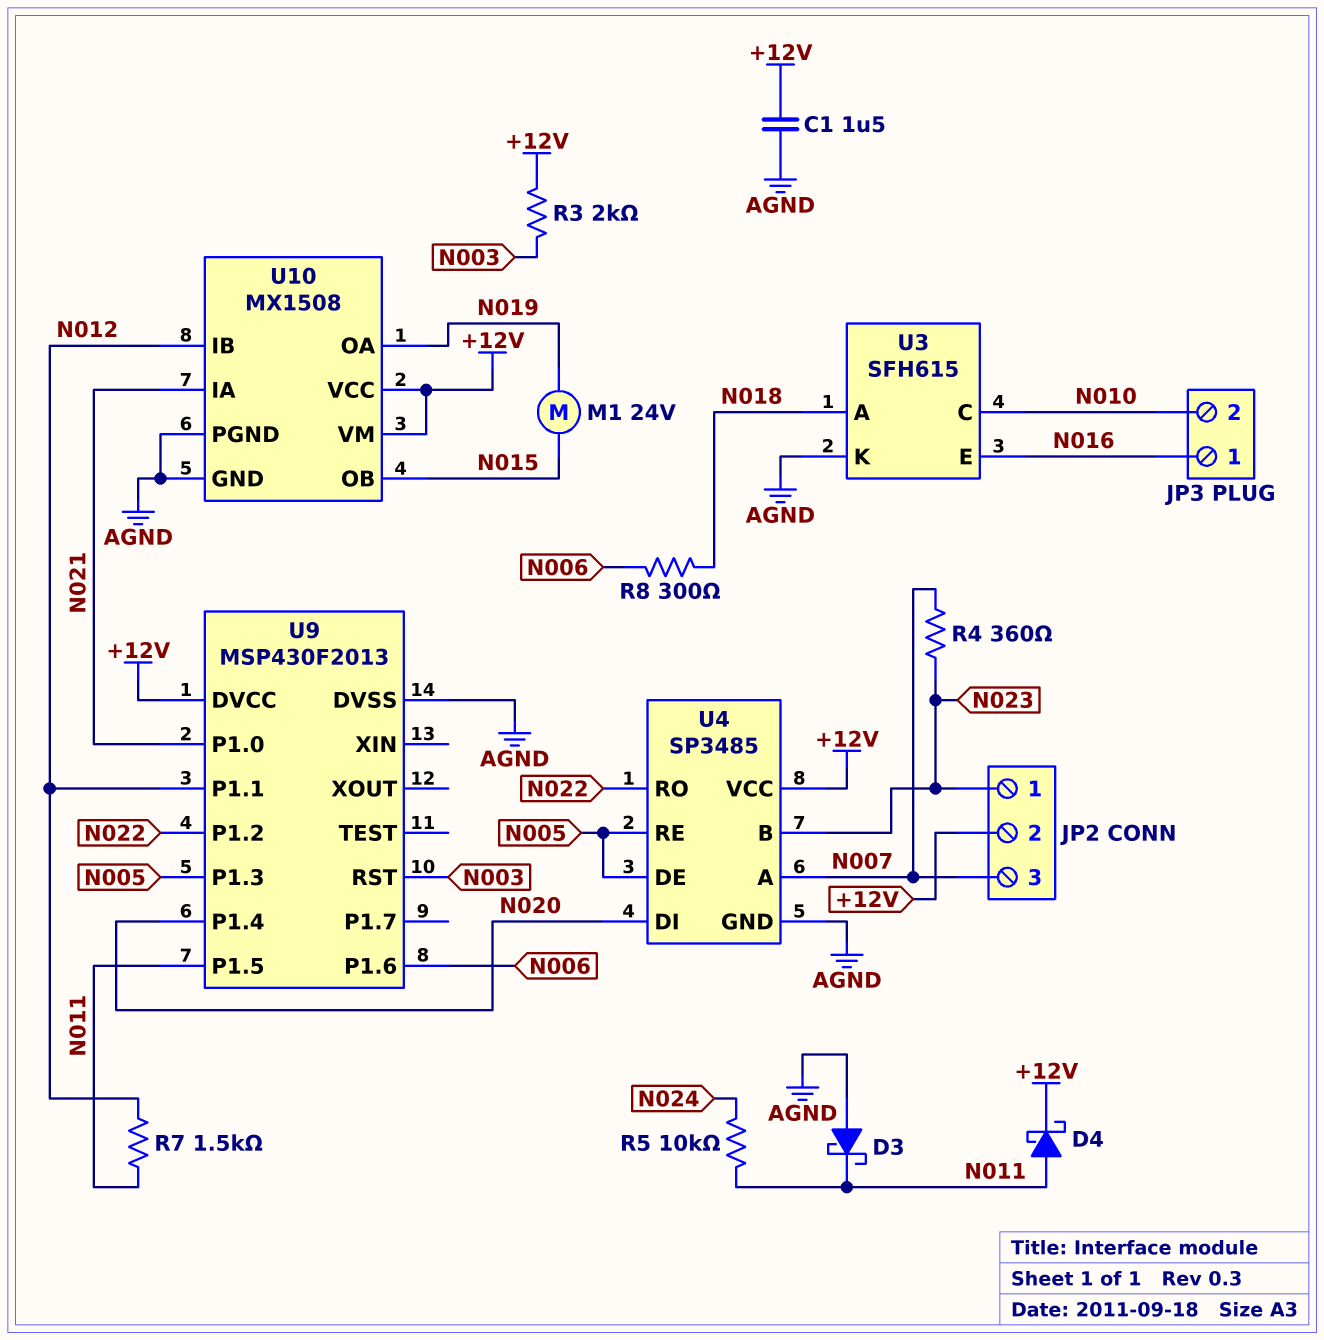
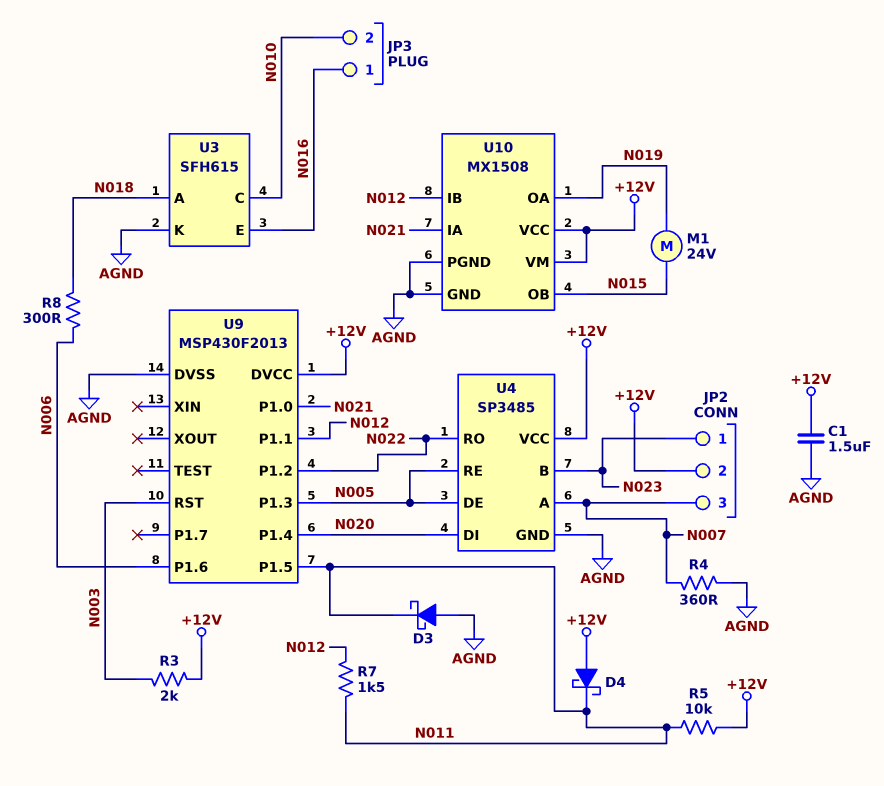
D4: schottky (A N011, K +12V) -> schottky (A +12V, K N011)
R4: 360 (N007, N023) -> 360 (AGND, N007)
R5: 10k (N011, N024) -> 10k (+12V, N011)

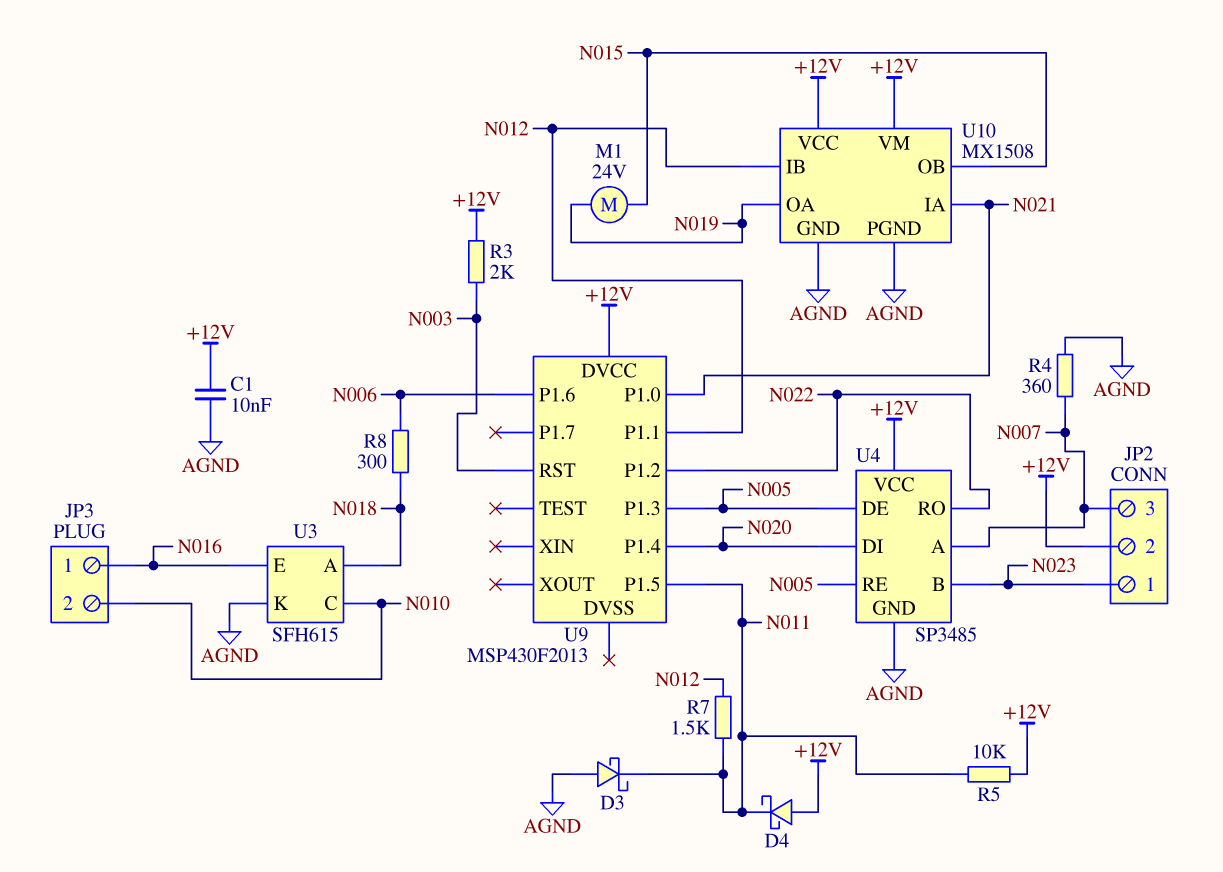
C1: 1.5uF (+12V, AGND) -> 10nF (+12V, AGND)
U9 pin DVSS: AGND -> none

